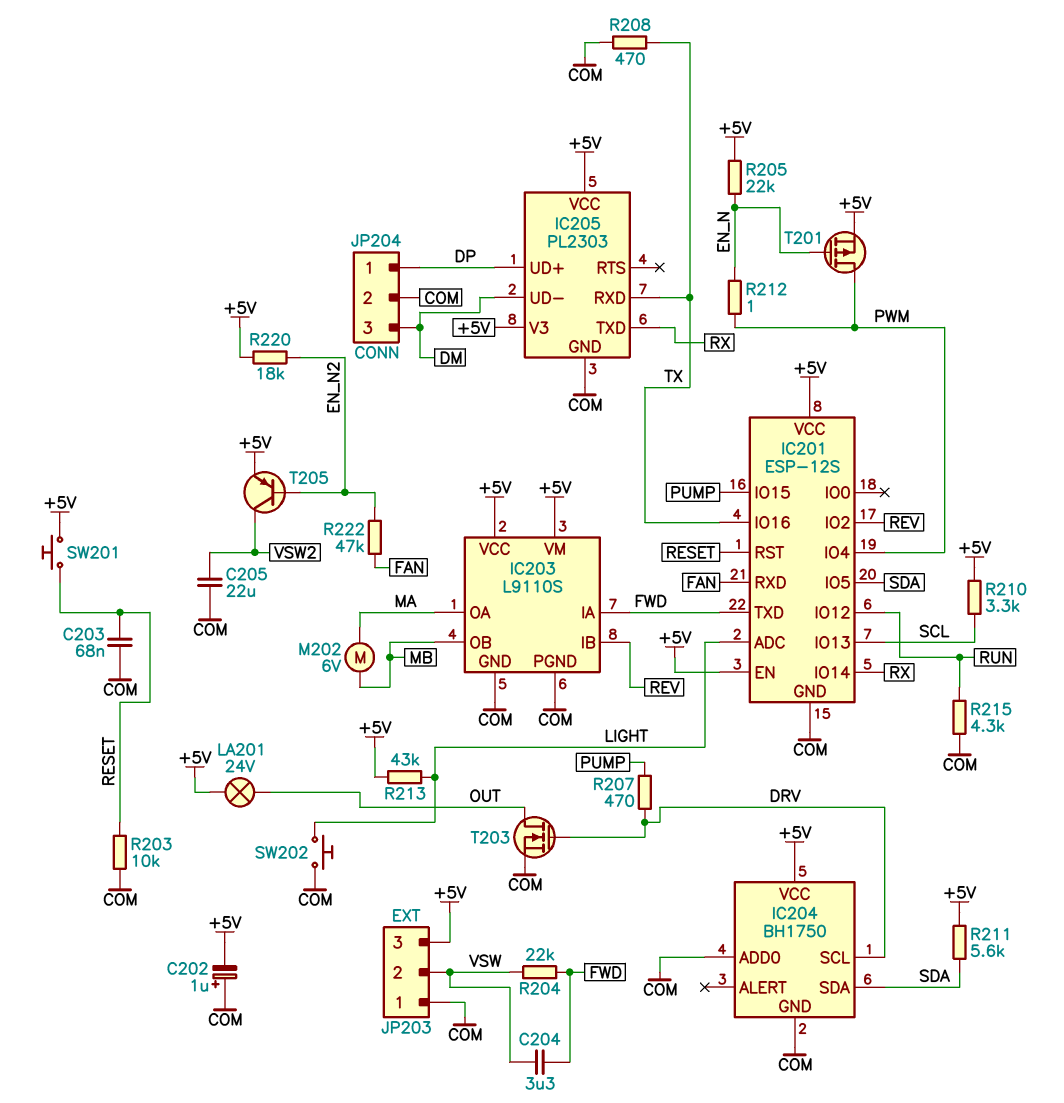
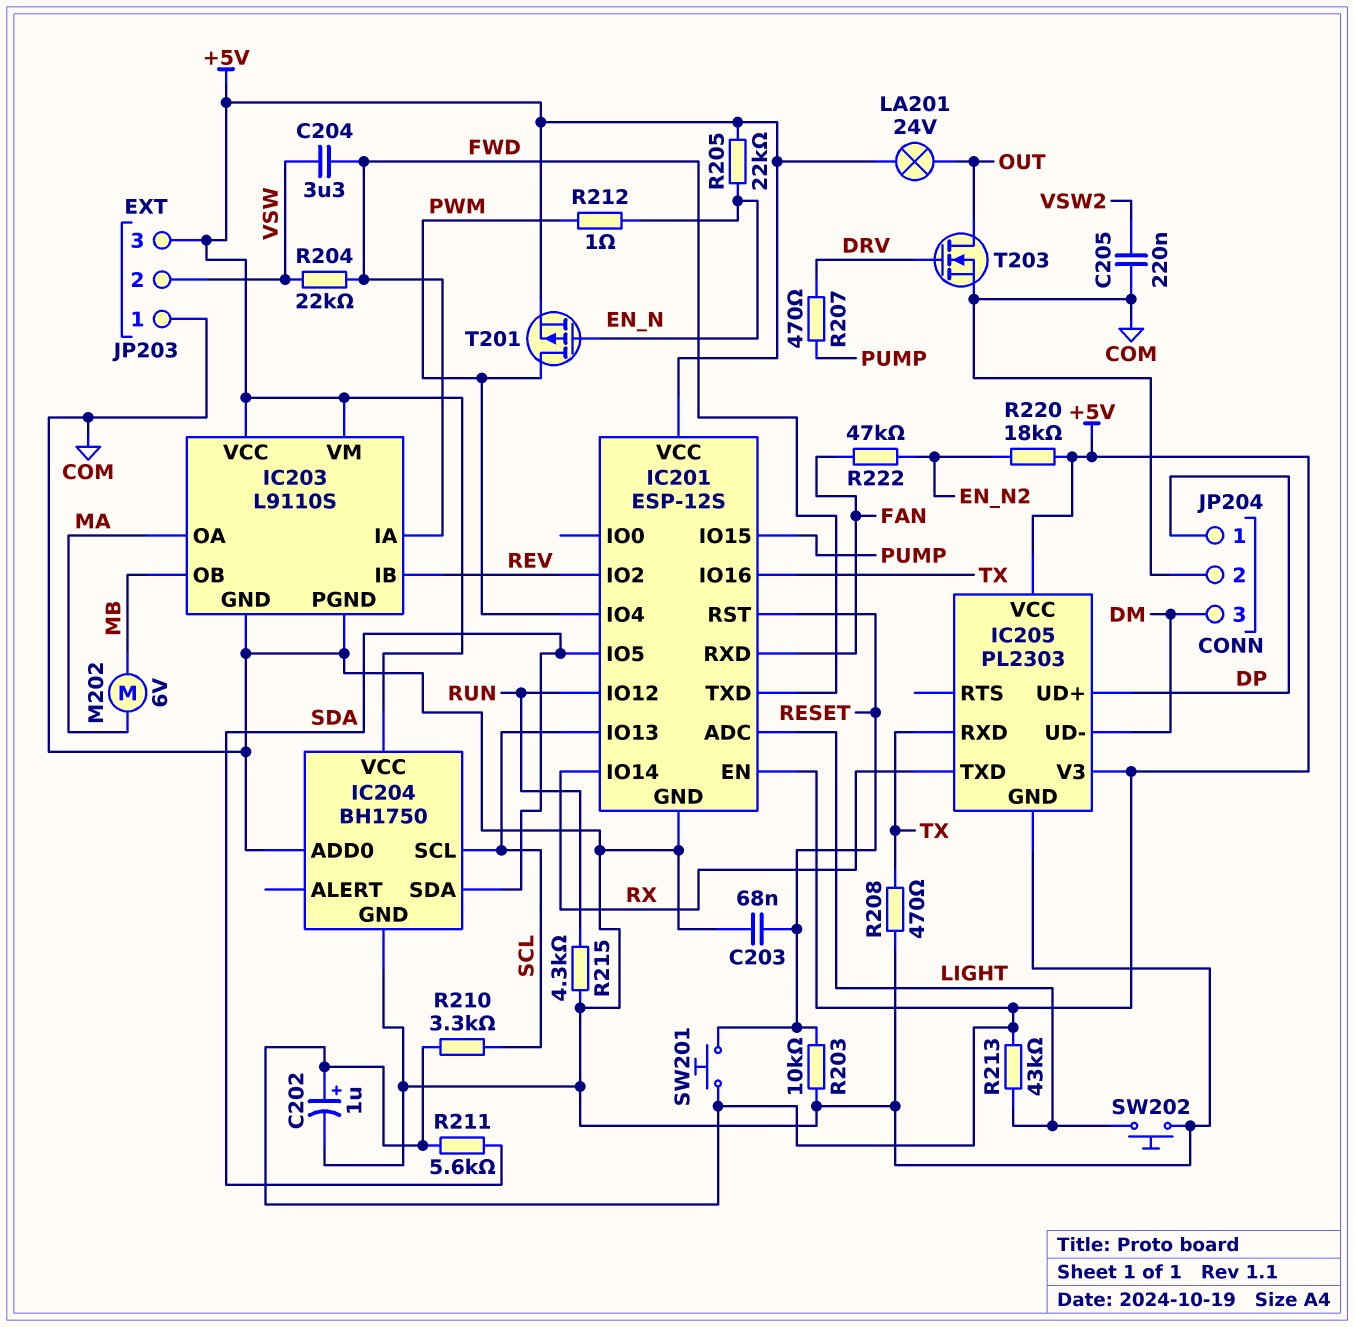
C202: 1uF (plus COM, minus +5V) -> 1uF (plus +5V, minus COM)
C205: 22uF (COM, VSW2) -> 220nF (COM, VSW2)
IC204 pin SCL: DRV -> SCL
T205: PNP (B EN_N2, C VSW2, E +5V) -> none

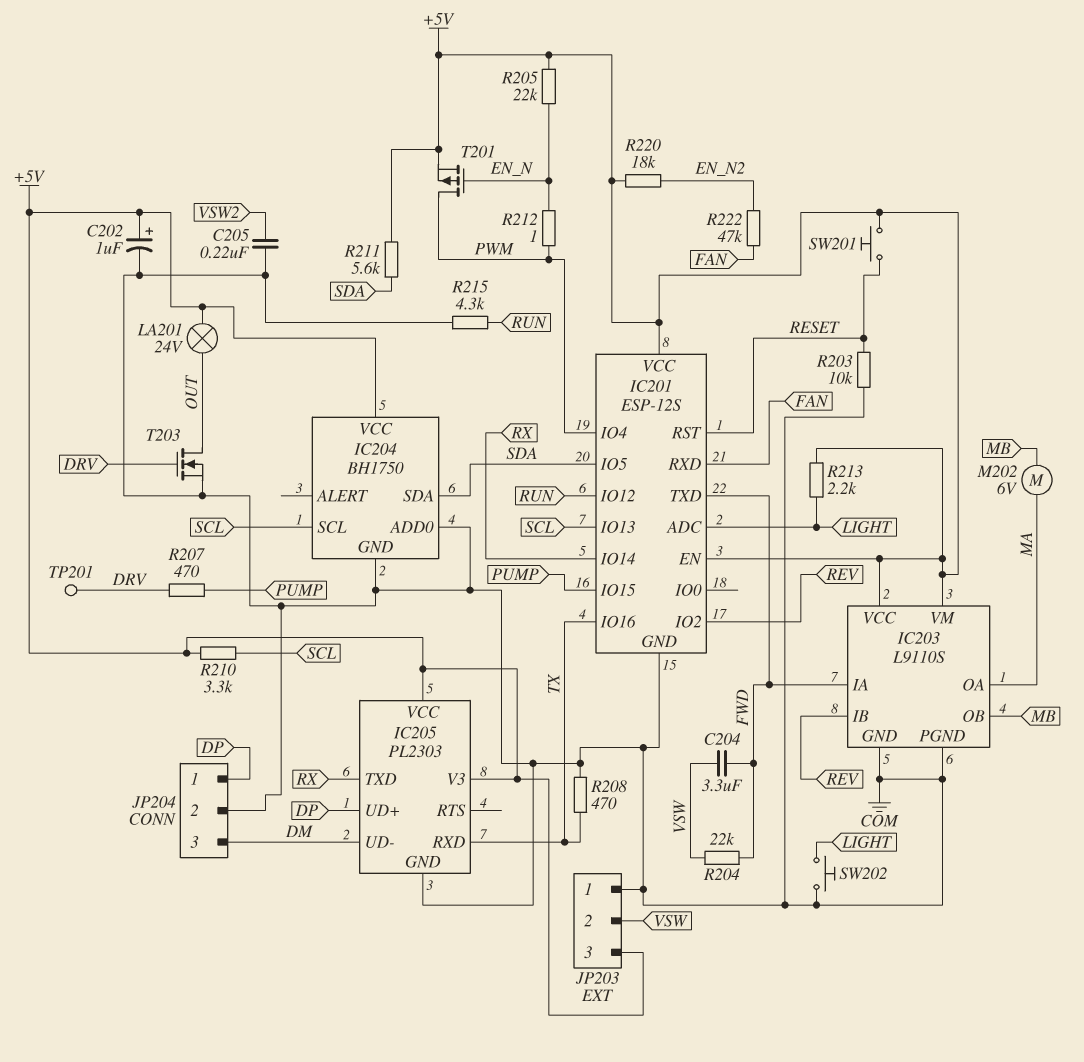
C203: 68nF (COM, RESET) -> none
R213: 43k (+5V, LIGHT) -> 2.2k (+5V, LIGHT)
TP201: none -> test point (DRV)

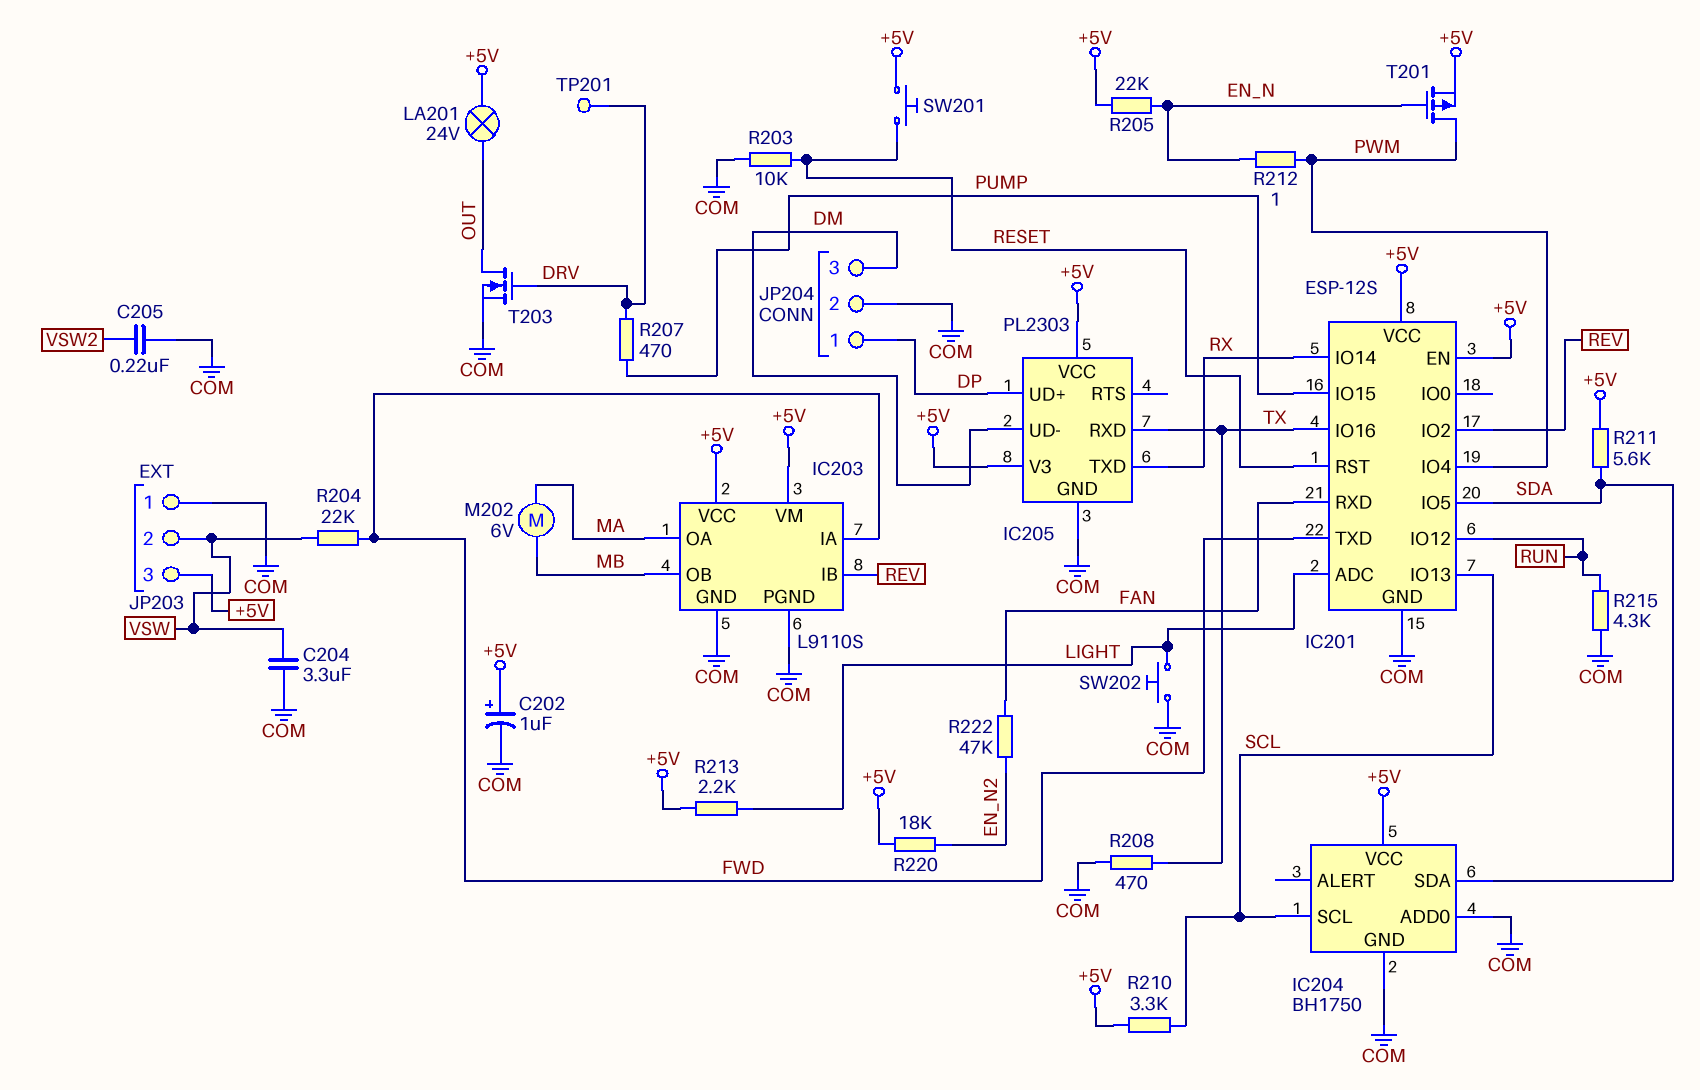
C204: 3.3uF (FWD, VSW) -> 3.3uF (COM, VSW)

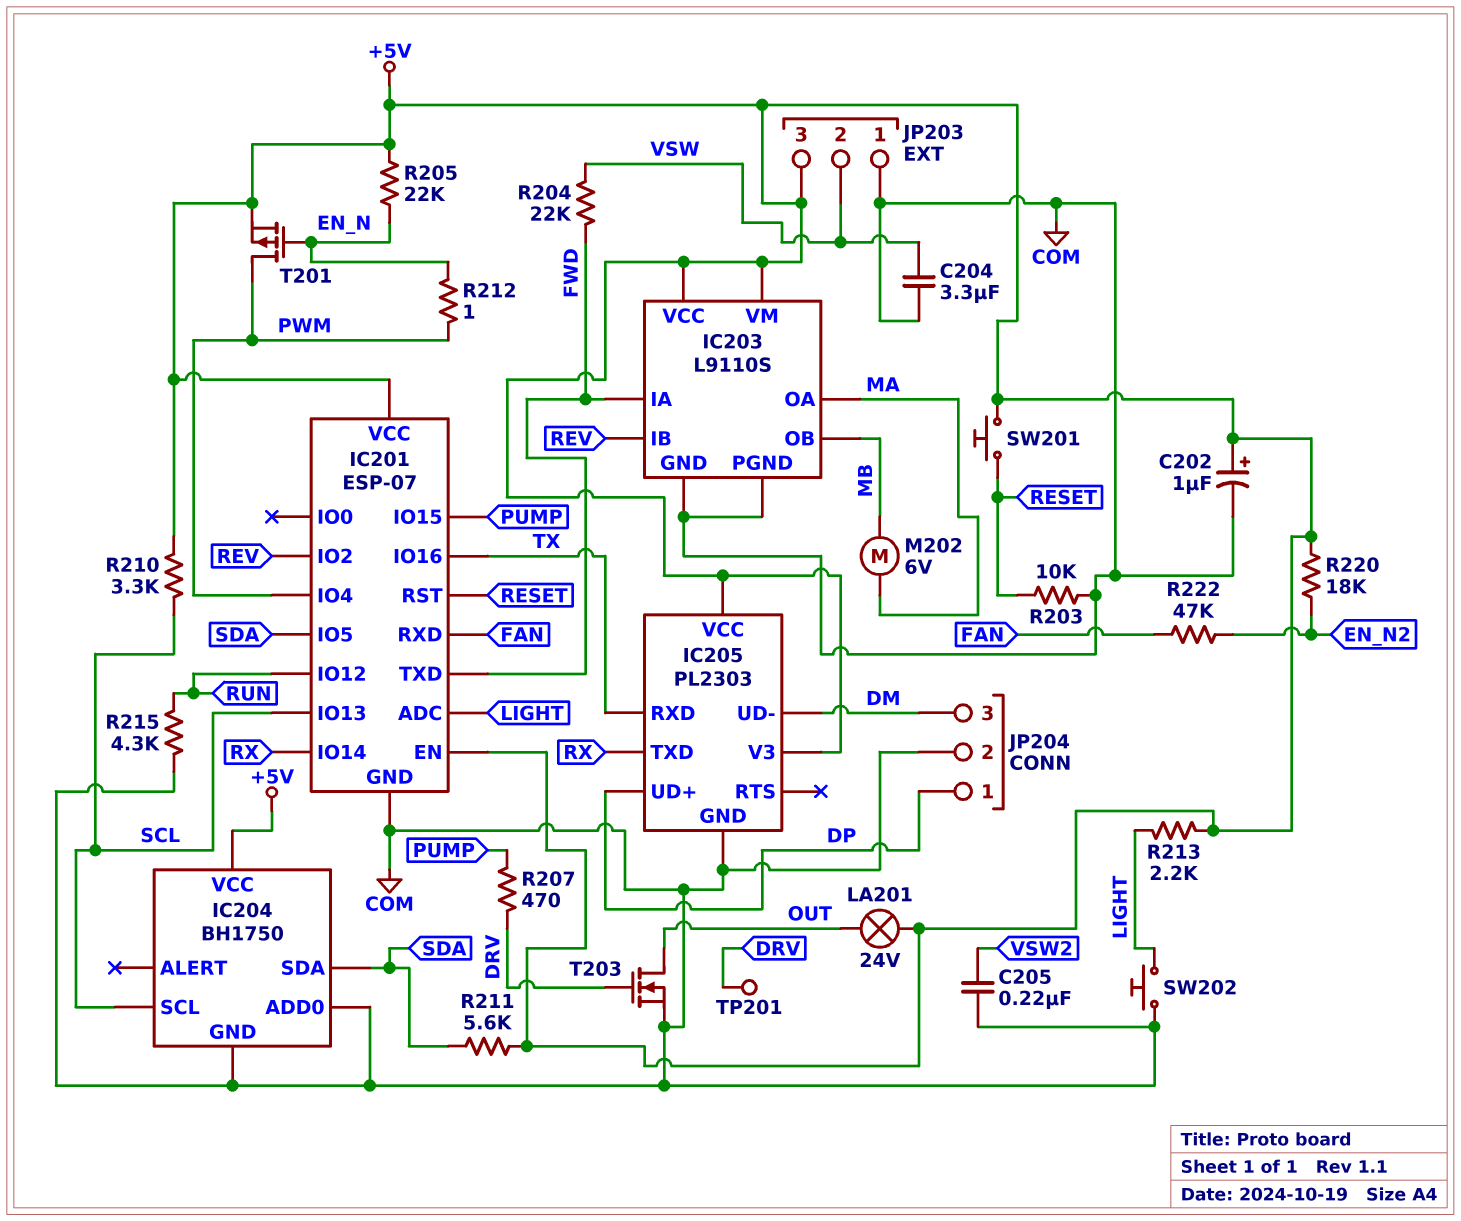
IC201: ESP-12S -> ESP-07
R208: 470 (COM, TX) -> none

